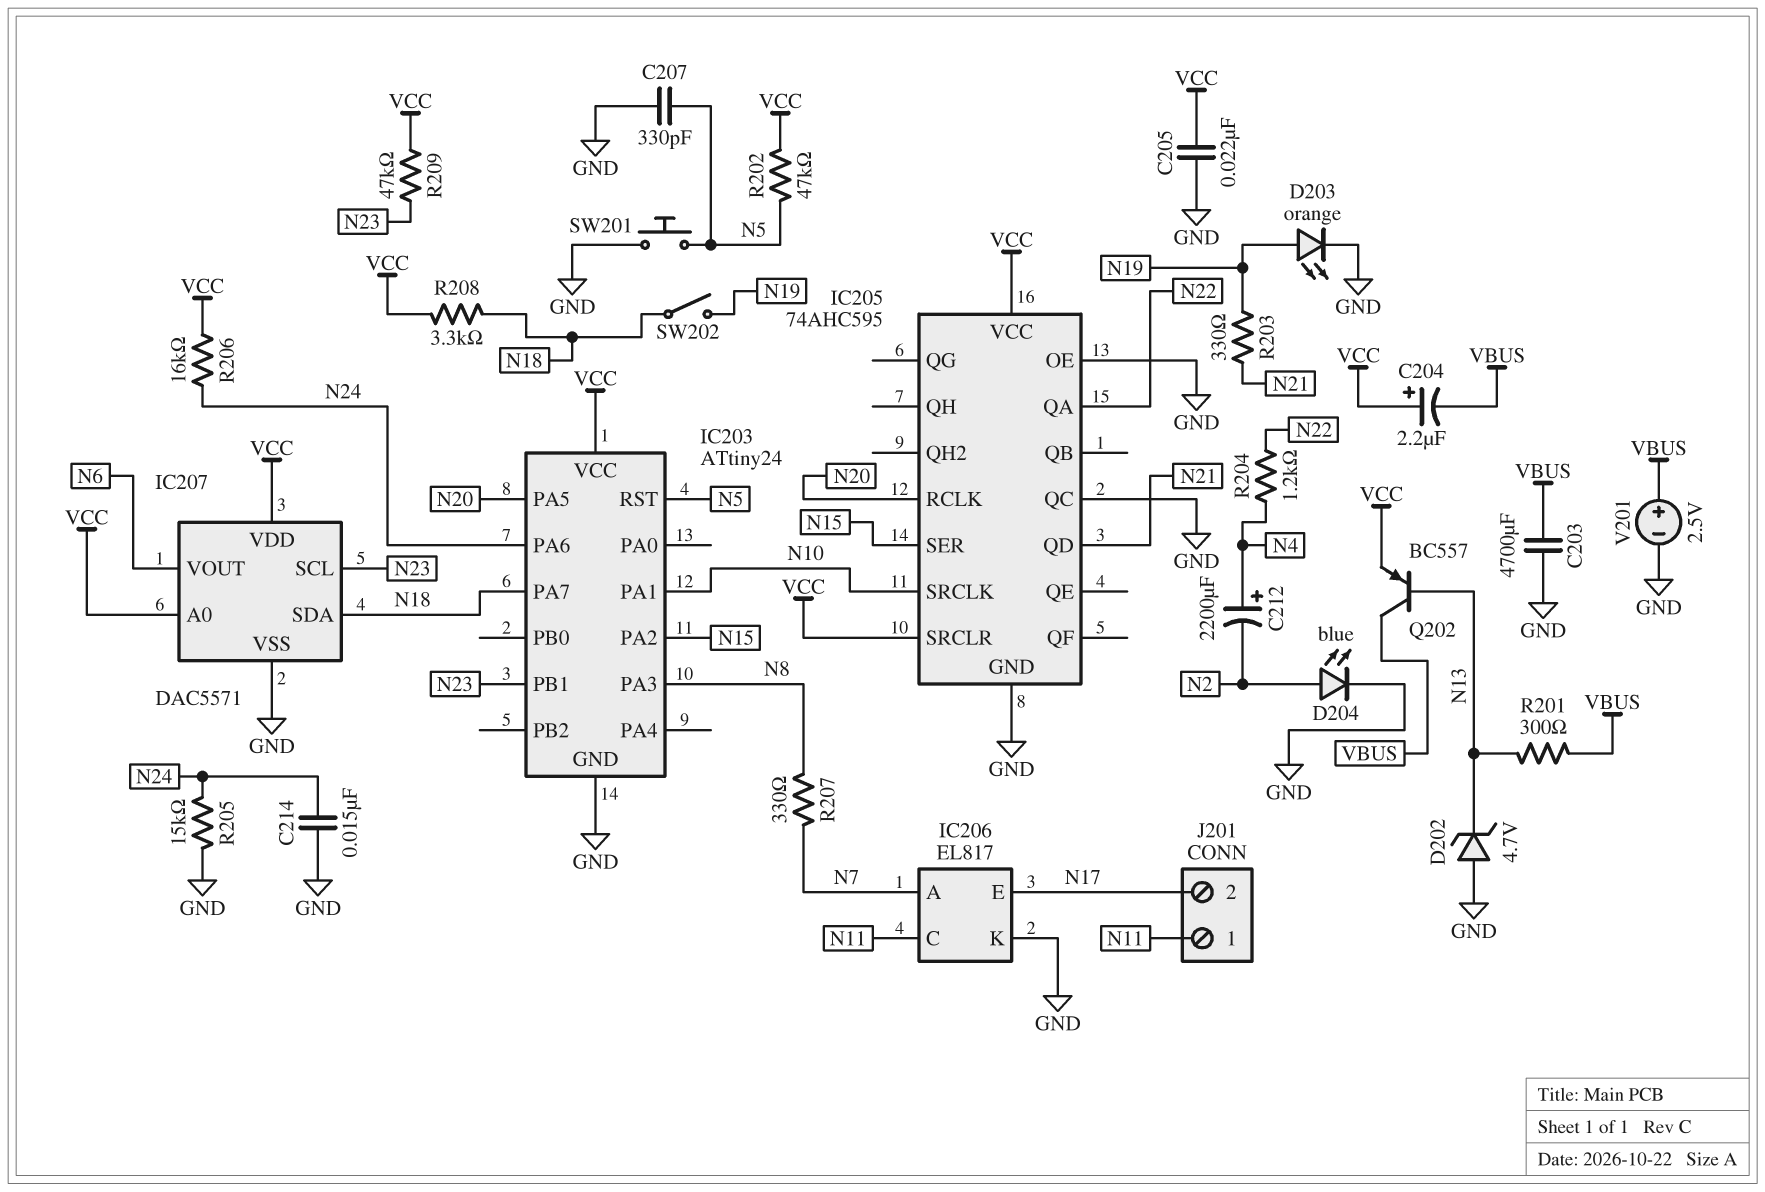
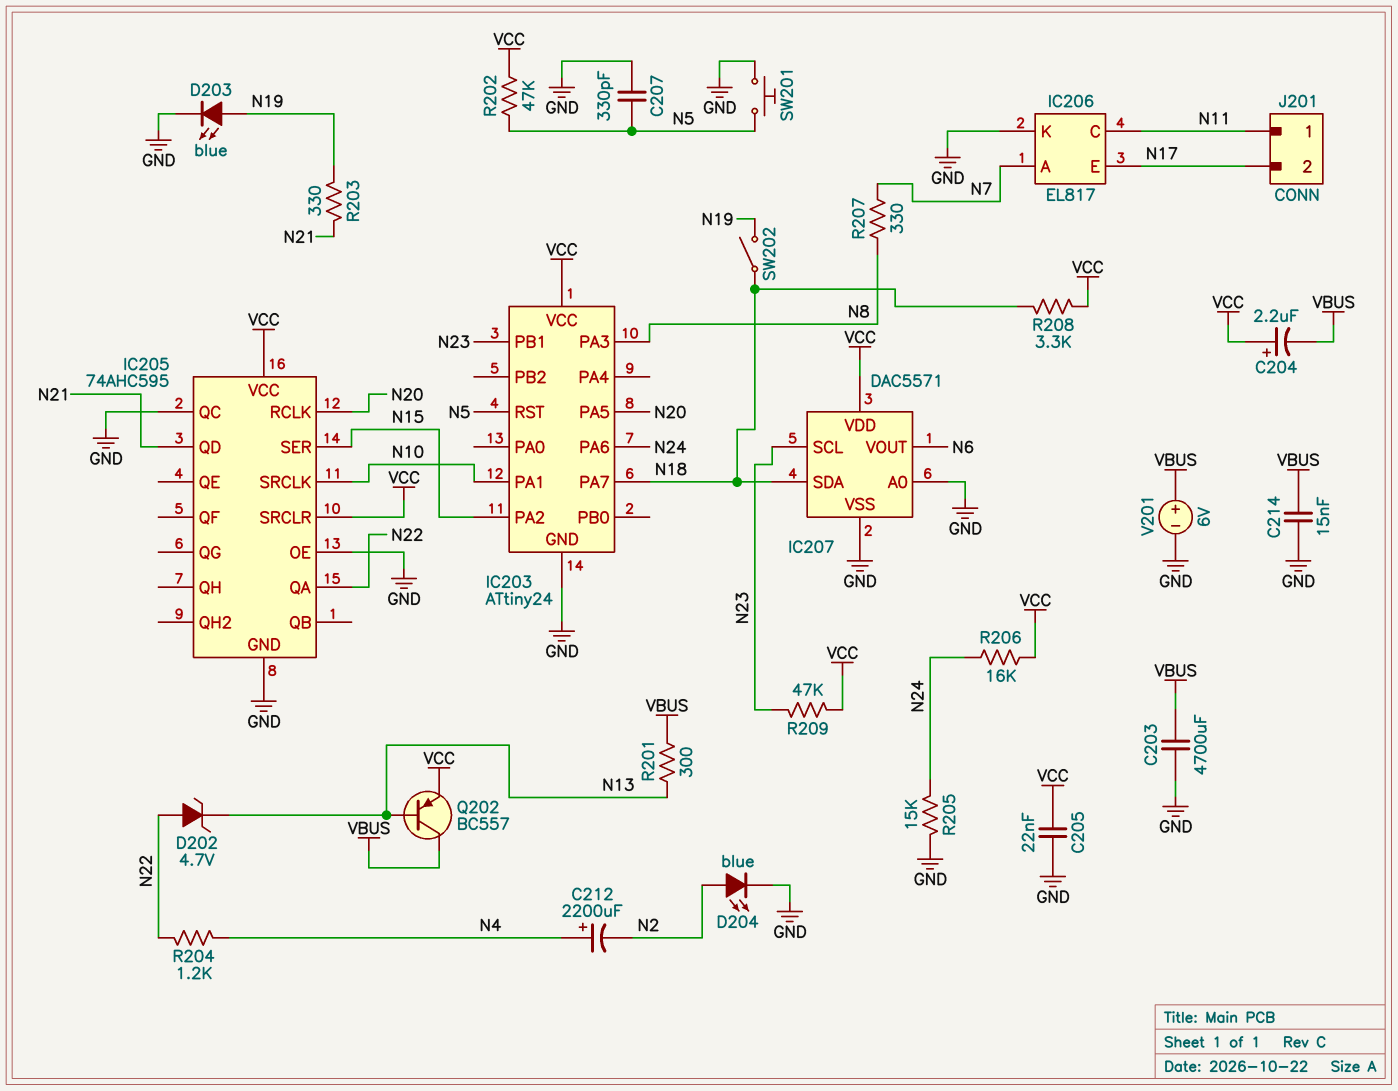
C214: 15nF (GND, N24) -> 15nF (GND, VBUS)
D202: zener 4.7V (A GND, K N13) -> zener 4.7V (A N22, K N13)
D203: LED orange (A N19, K GND) -> LED blue (A N19, K GND)
IC207 pin A0: VCC -> GND
V201: 2.5V (plus VBUS, minus GND) -> 6V (plus VBUS, minus GND)

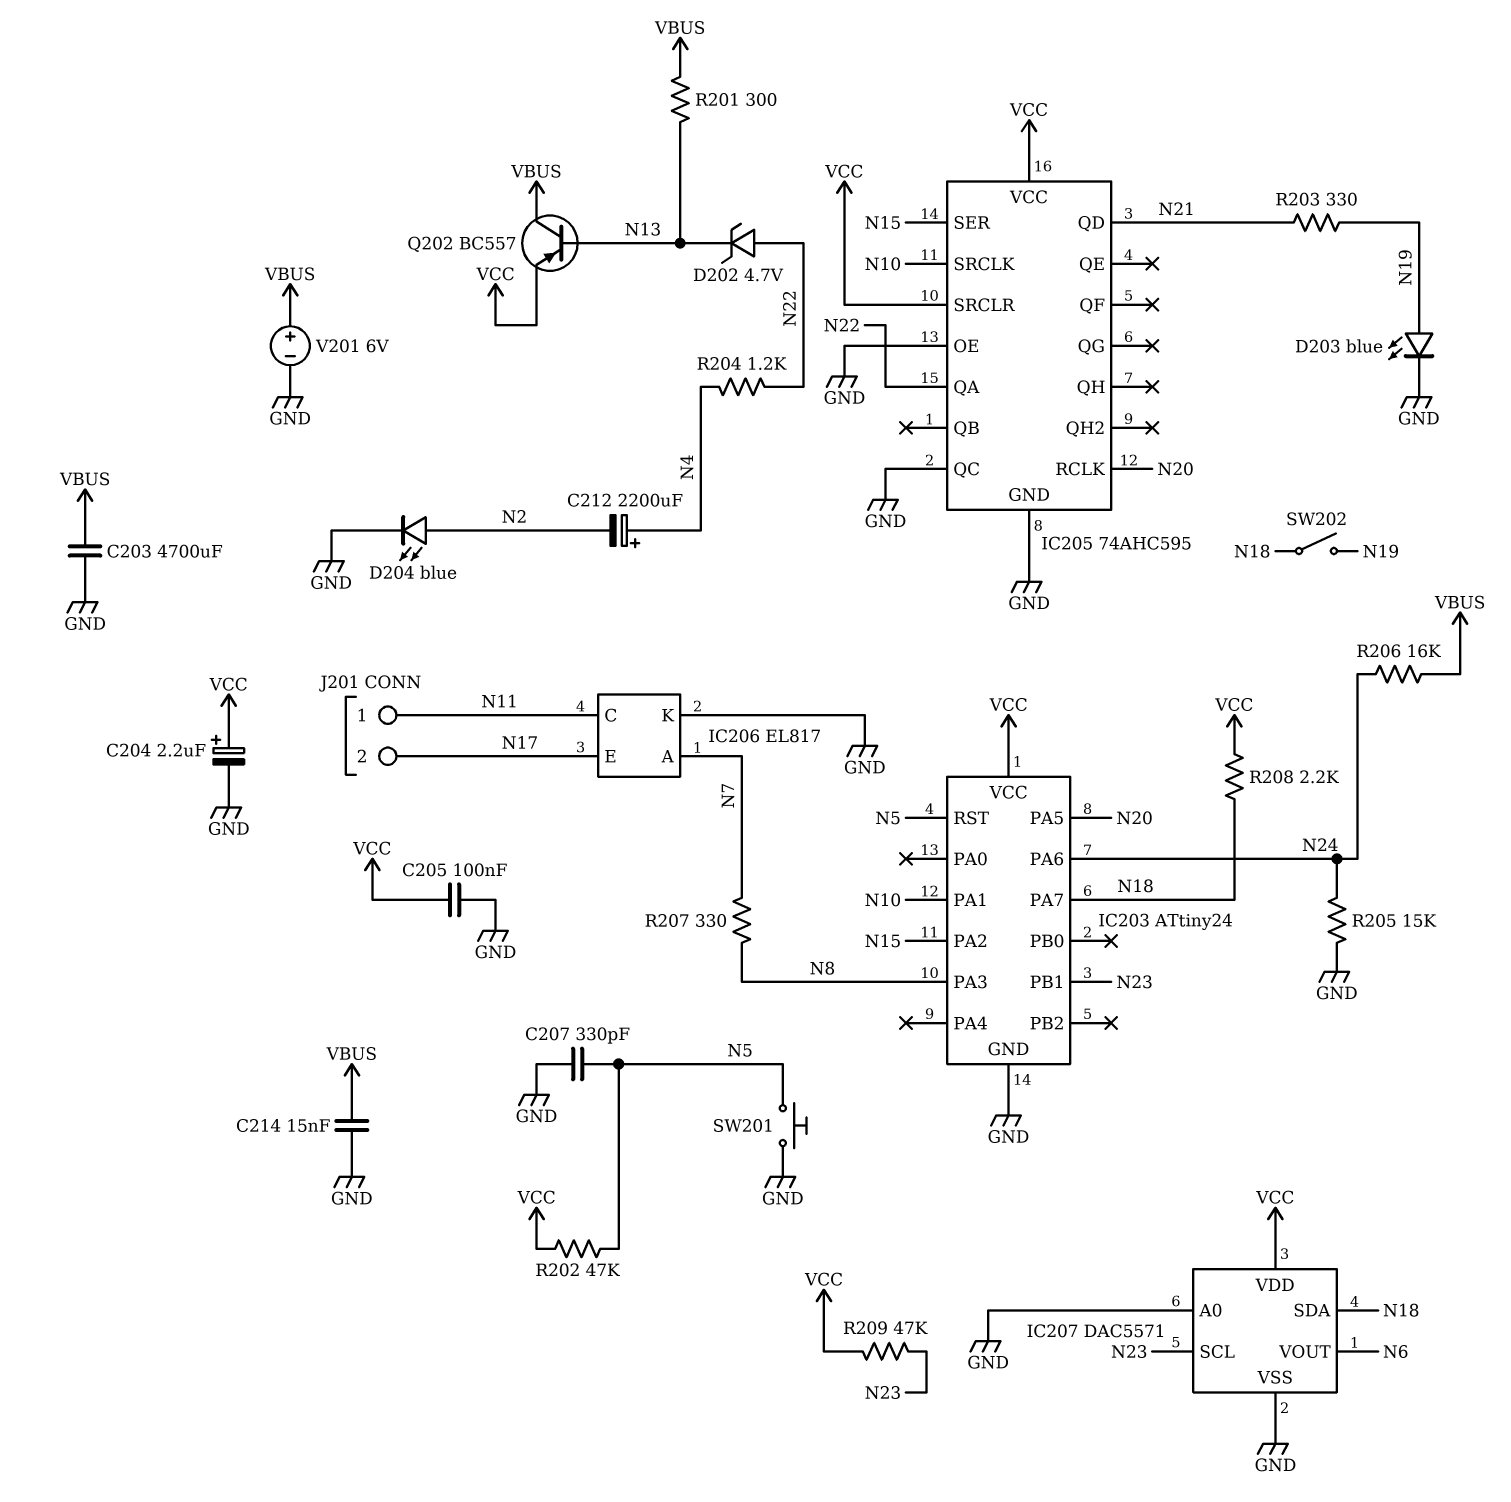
C204: 2.2uF (plus VCC, minus VBUS) -> 2.2uF (plus VCC, minus GND)
C205: 22nF (GND, VCC) -> 100nF (GND, VCC)
R206: 16k (N24, VCC) -> 16k (N24, VBUS)
R208: 3.3k (N18, VCC) -> 2.2k (N18, VCC)

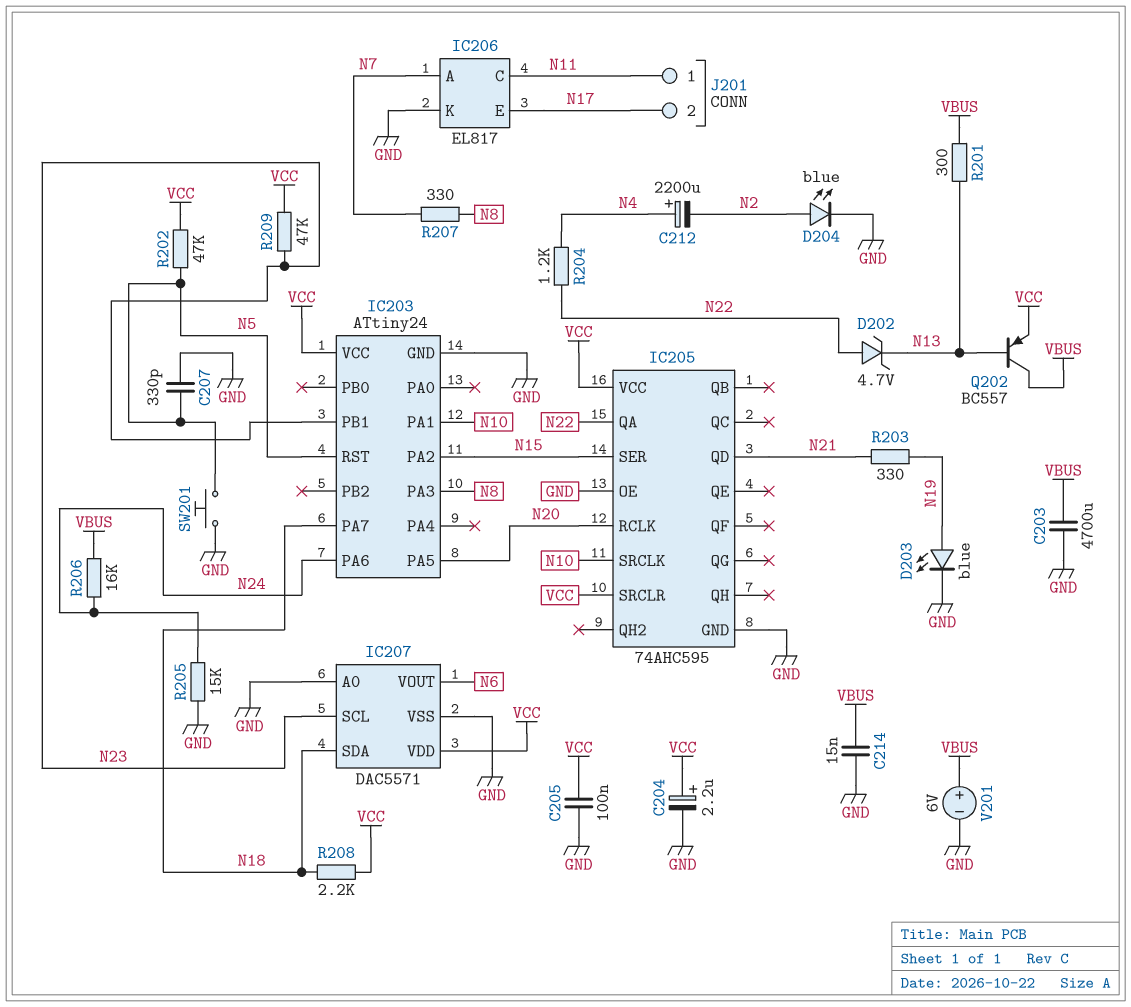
IC205 pin QC: GND -> none
SW202: switch (N18, N19) -> none

